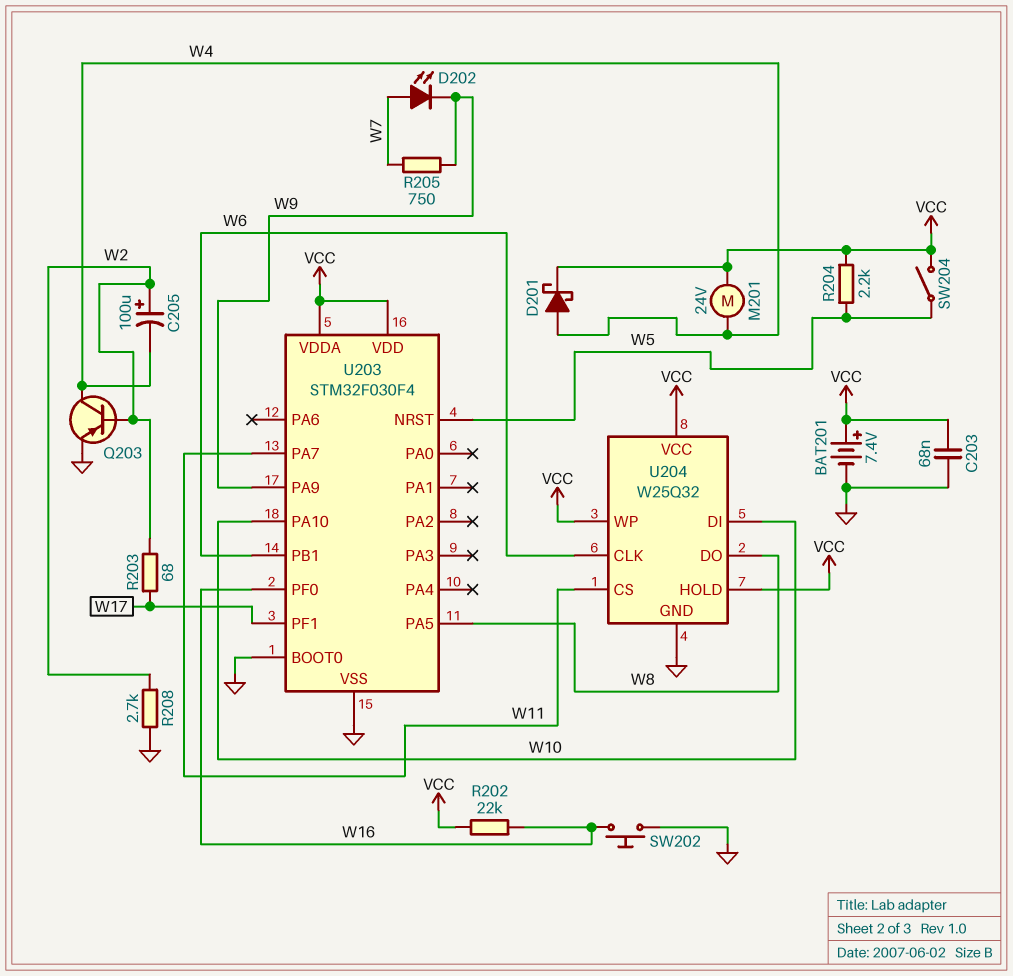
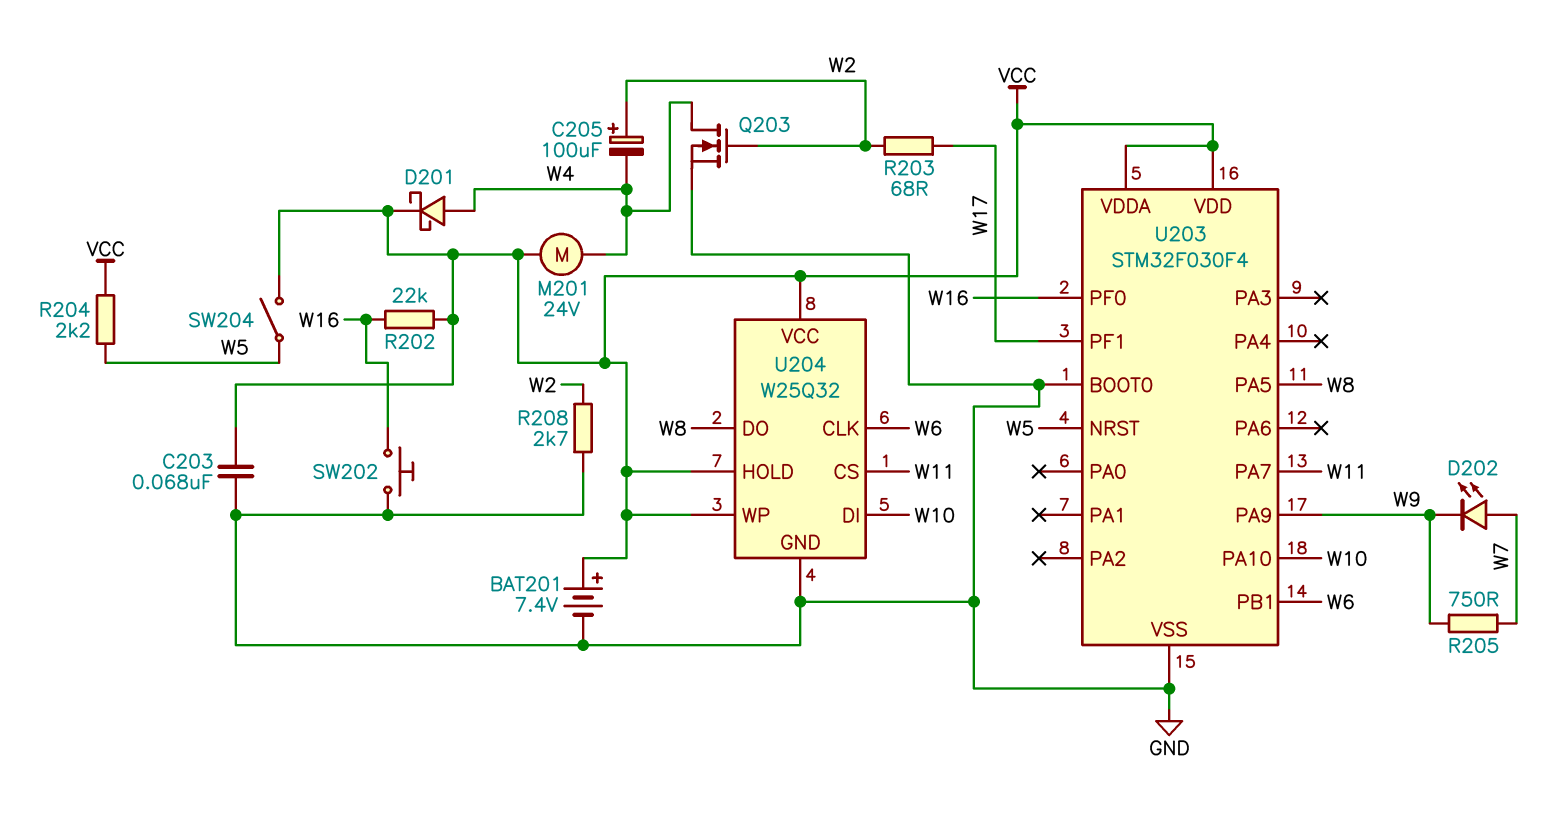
Q203: PNP (B W2, C W4, E GND) -> NMOS (G W2, D W4, S GND)

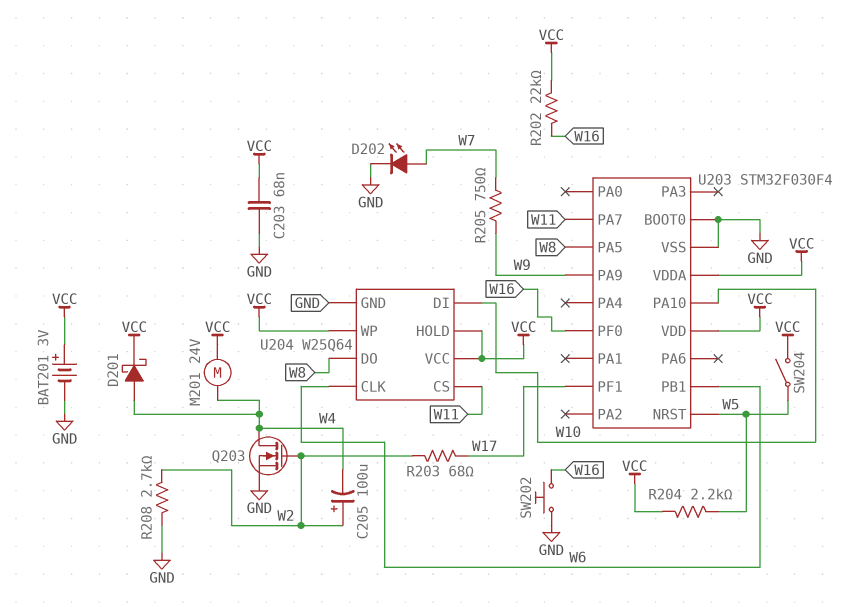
BAT201: 7.4V (plus VCC, minus GND) -> 3V (plus VCC, minus GND)
D202: LED (A W7, K W9) -> LED (A W7, K GND)
U204: W25Q32 -> W25Q64

